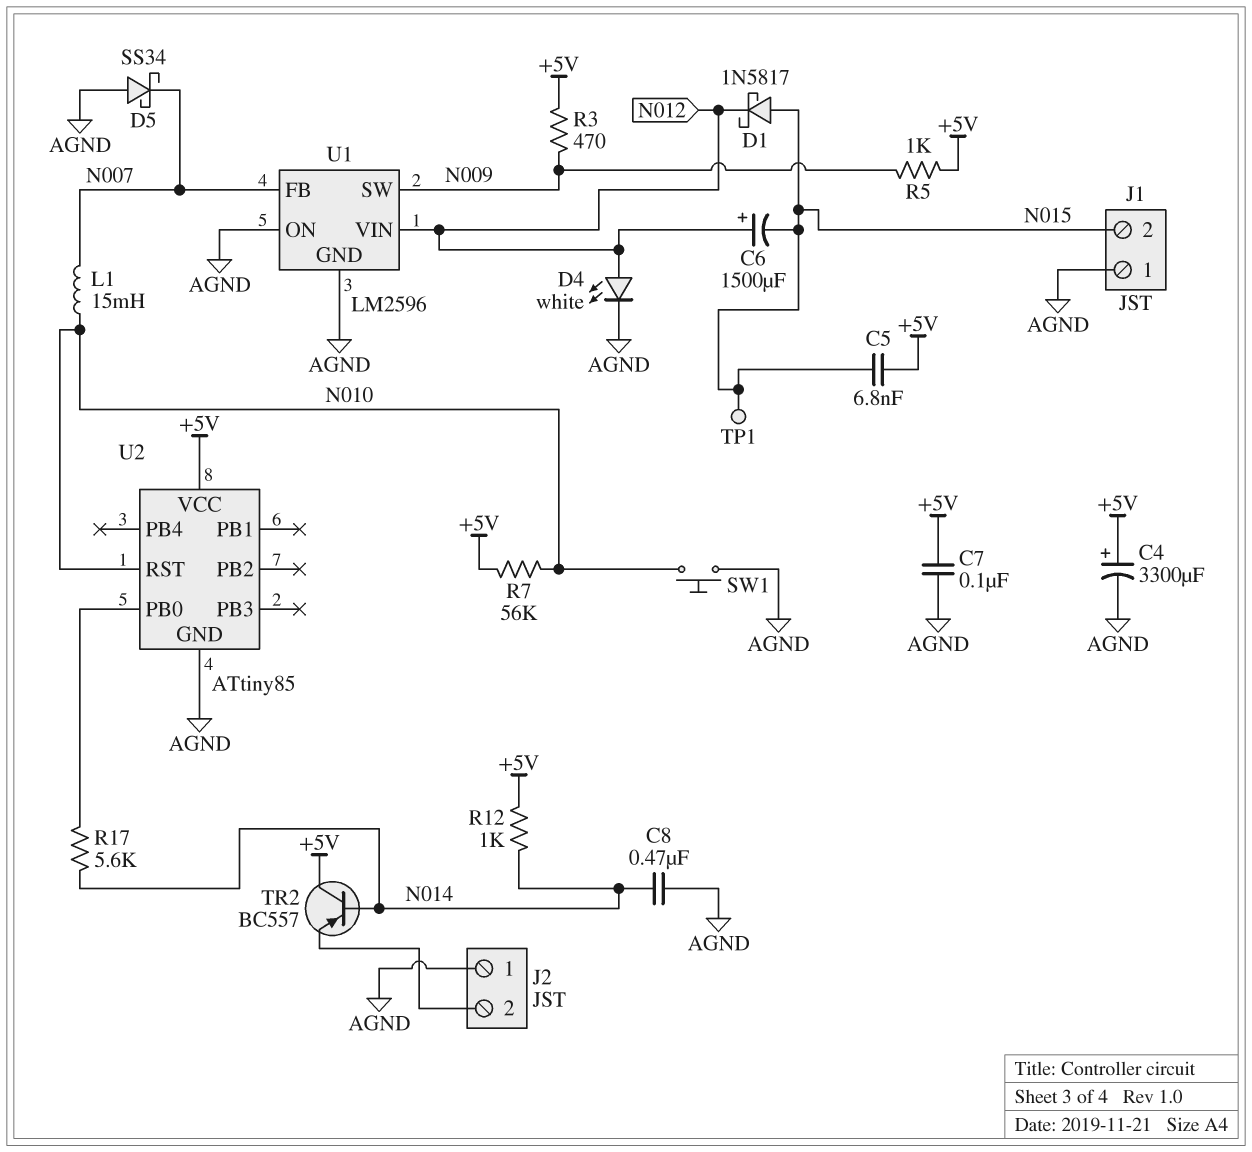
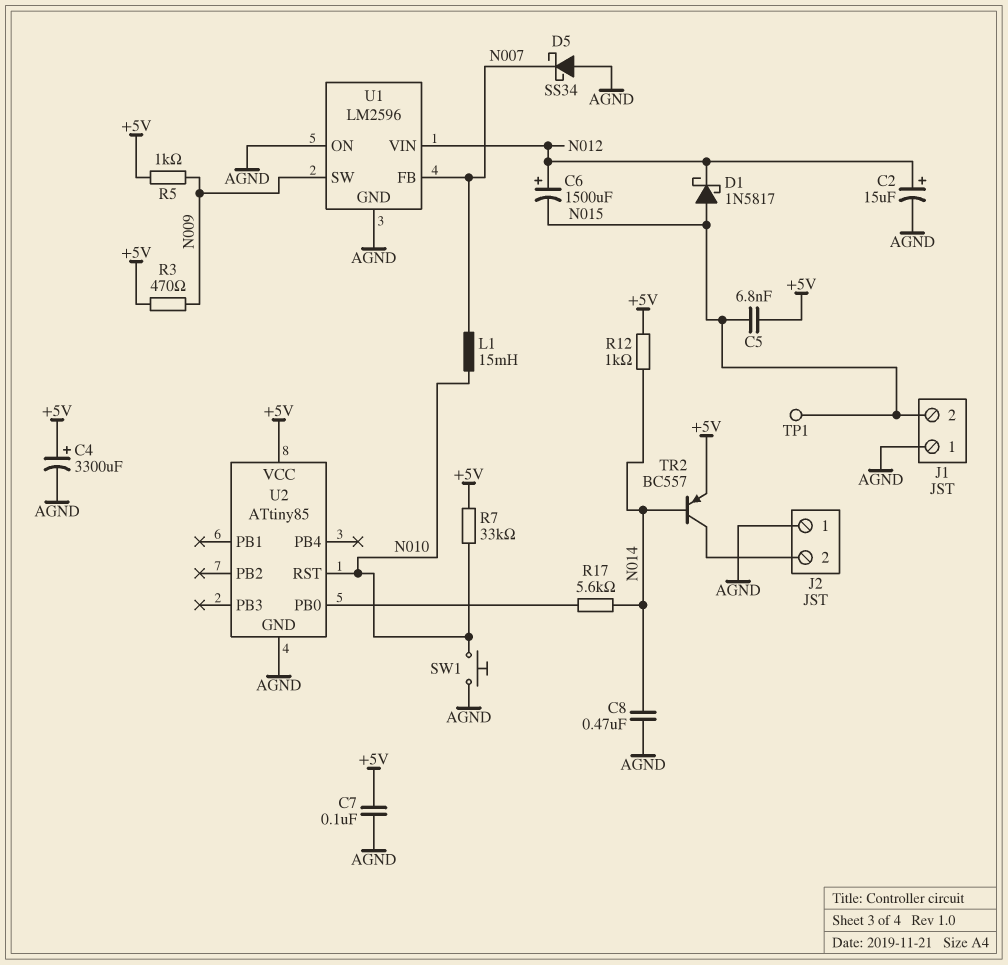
C2: none -> 15uF (plus N012, minus AGND)
D4: LED white (A N012, K AGND) -> none
R7: 56k (+5V, N010) -> 33k (+5V, N010)
TR2: PNP BC557 (B N014, C +5V, E J2/2) -> PNP BC557 (B N014, C J2/2, E +5V)

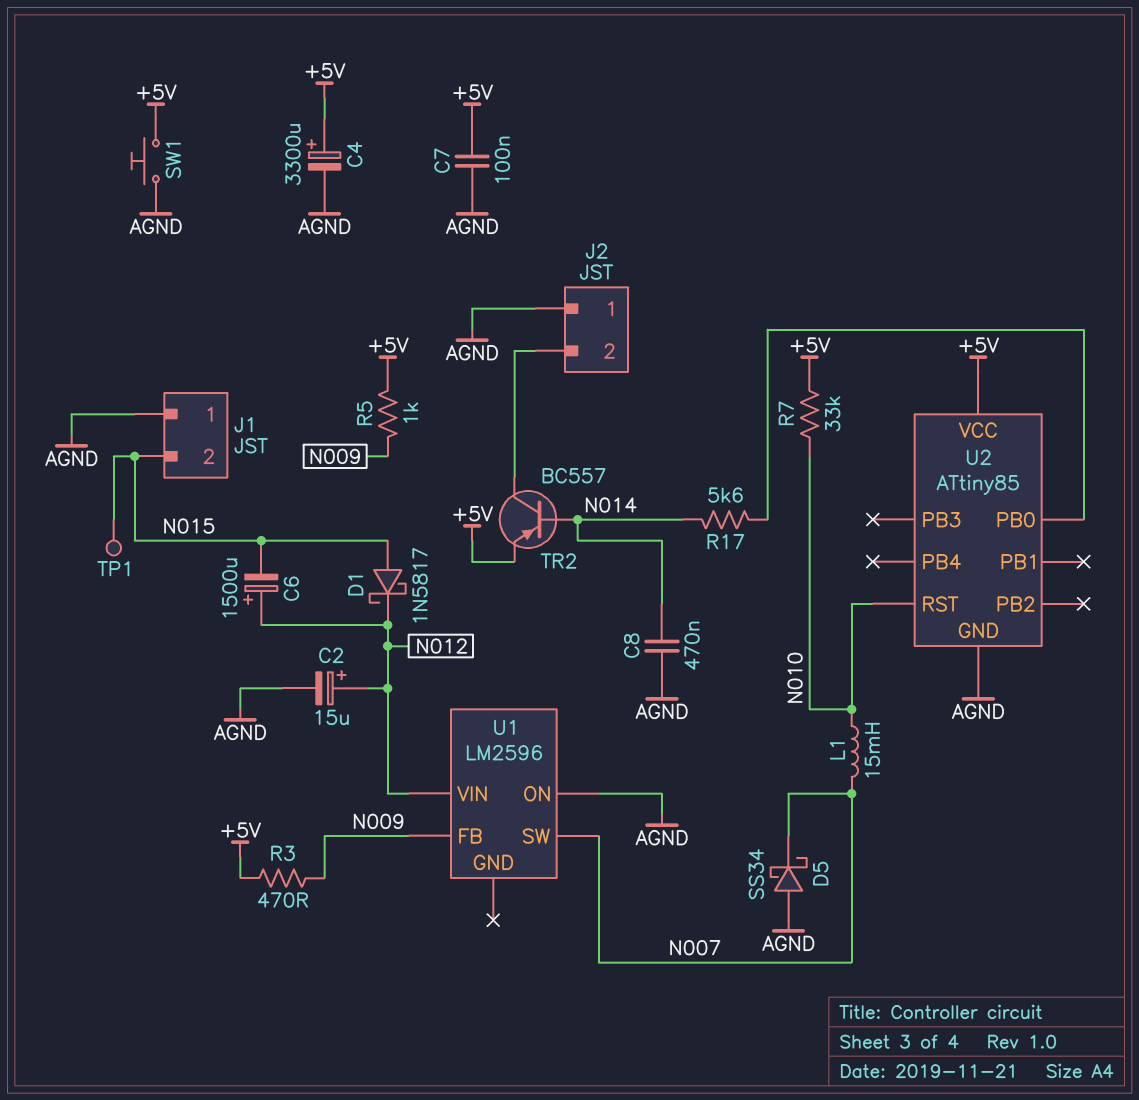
C5: 6.8nF (+5V, N015) -> none
R12: 1k (+5V, N014) -> none
SW1: button (AGND, N010) -> button (+5V, AGND)
U1 pin FB: N007 -> N009
U1 pin GND: AGND -> none
U1 pin SW: N009 -> N007

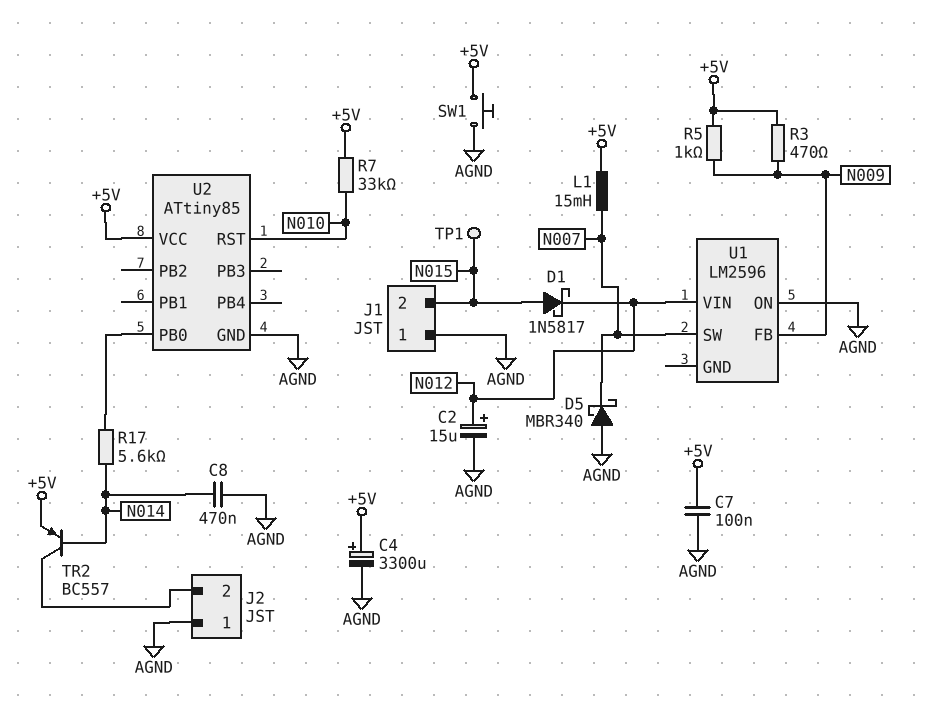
C6: 1500uF (plus N012, minus N015) -> none
D5: schottky SS34 (A AGND, K N007) -> schottky MBR340 (A AGND, K N007)
L1: 15mH (N007, N010) -> 15mH (+5V, N007)

